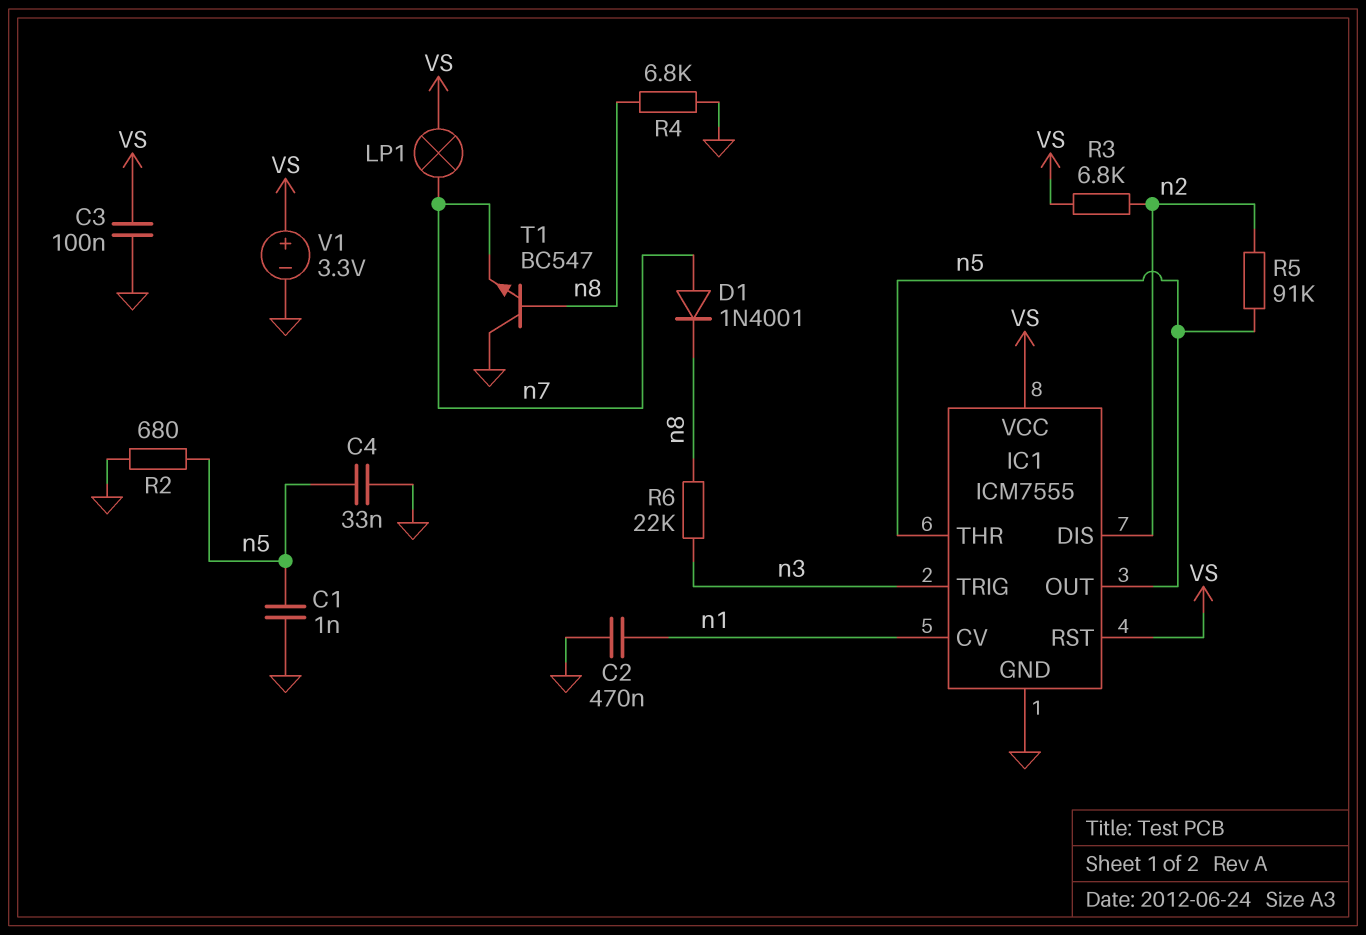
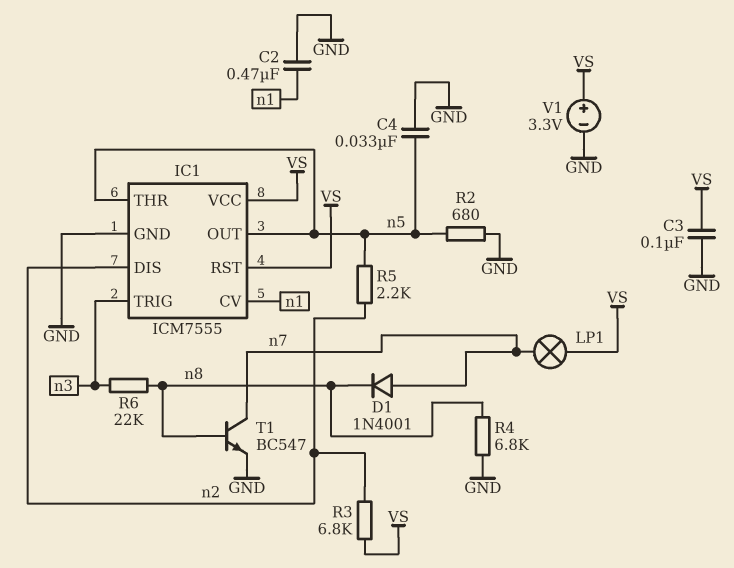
C1: 1nF (GND, n5) -> none
R5: 91k (n2, n5) -> 2.2k (n2, n5)
T1: NPN BC547 (B n8, C GND, E n7) -> NPN BC547 (B n8, C n7, E GND)

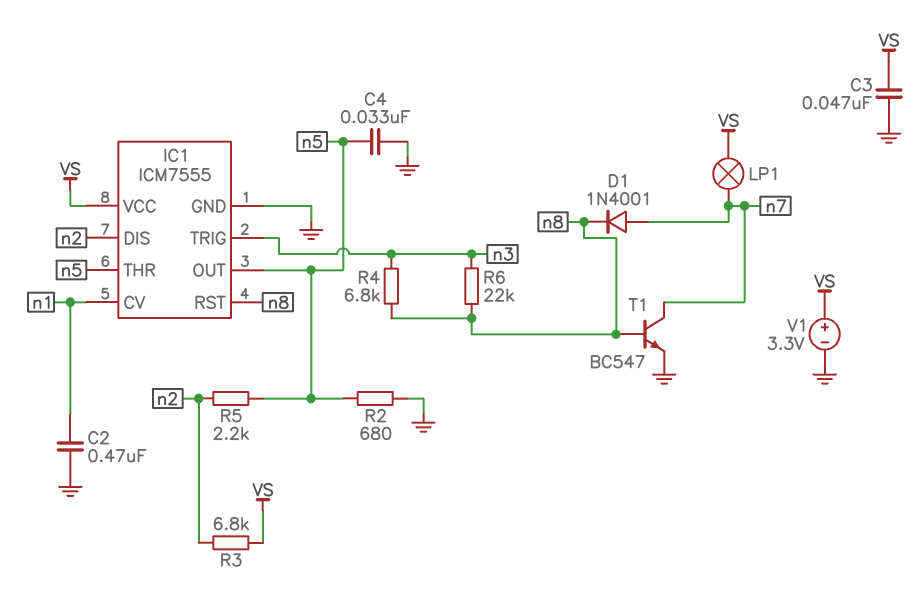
C3: 100nF (GND, VS) -> 47nF (GND, VS)
IC1 pin RST: VS -> n8
R4: 6.8k (GND, n8) -> 6.8k (n3, n8)

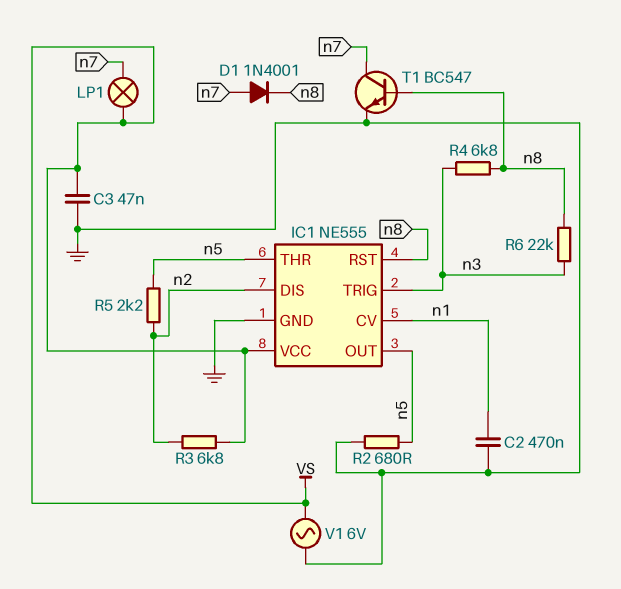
C4: 33nF (GND, n5) -> none
IC1: ICM7555 -> NE555
V1: 3.3V (plus VS, minus GND) -> AC 6V (GND, VS)

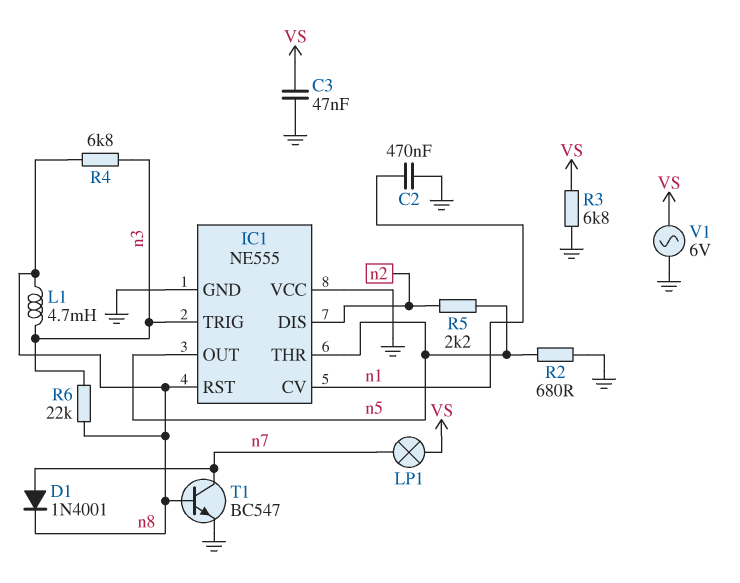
IC1 pin VCC: VS -> GND
L1: none -> 4.7mH (n3, n8)
R3: 6.8k (VS, n2) -> 6.8k (GND, VS)

